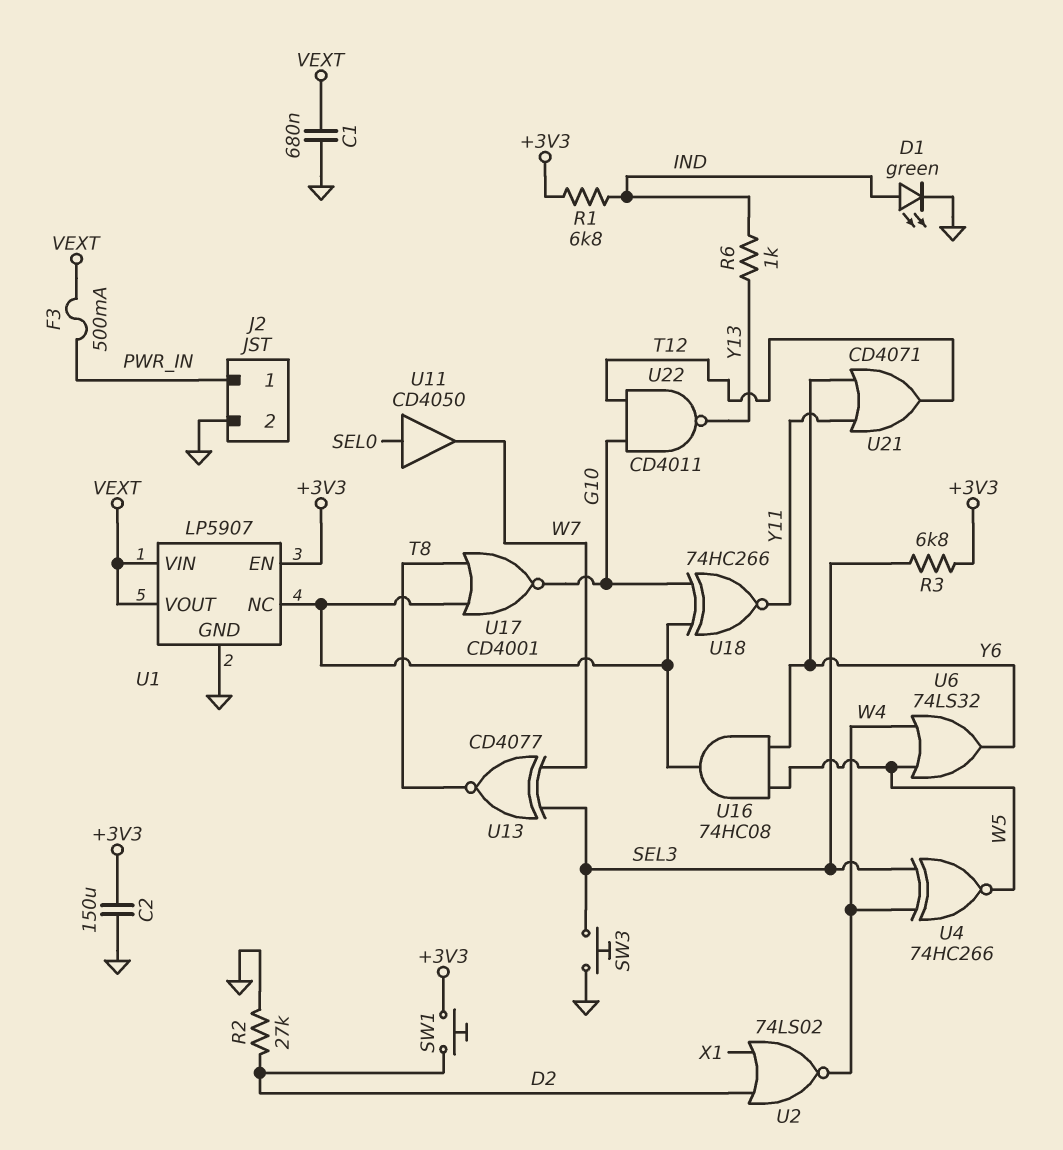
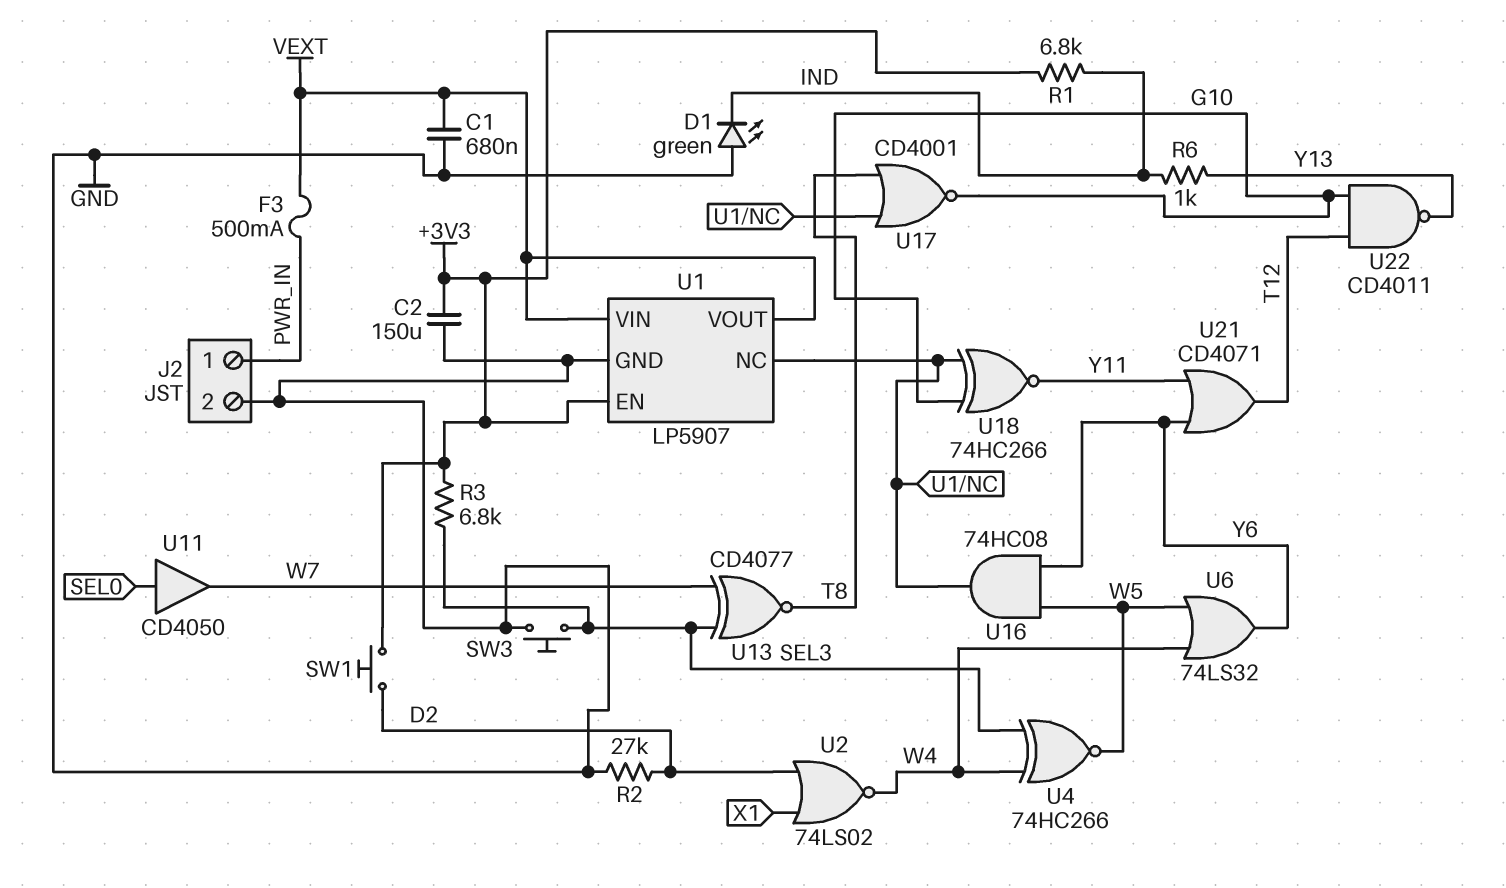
D1: LED green (A IND, K GND) -> LED green (A GND, K IND)

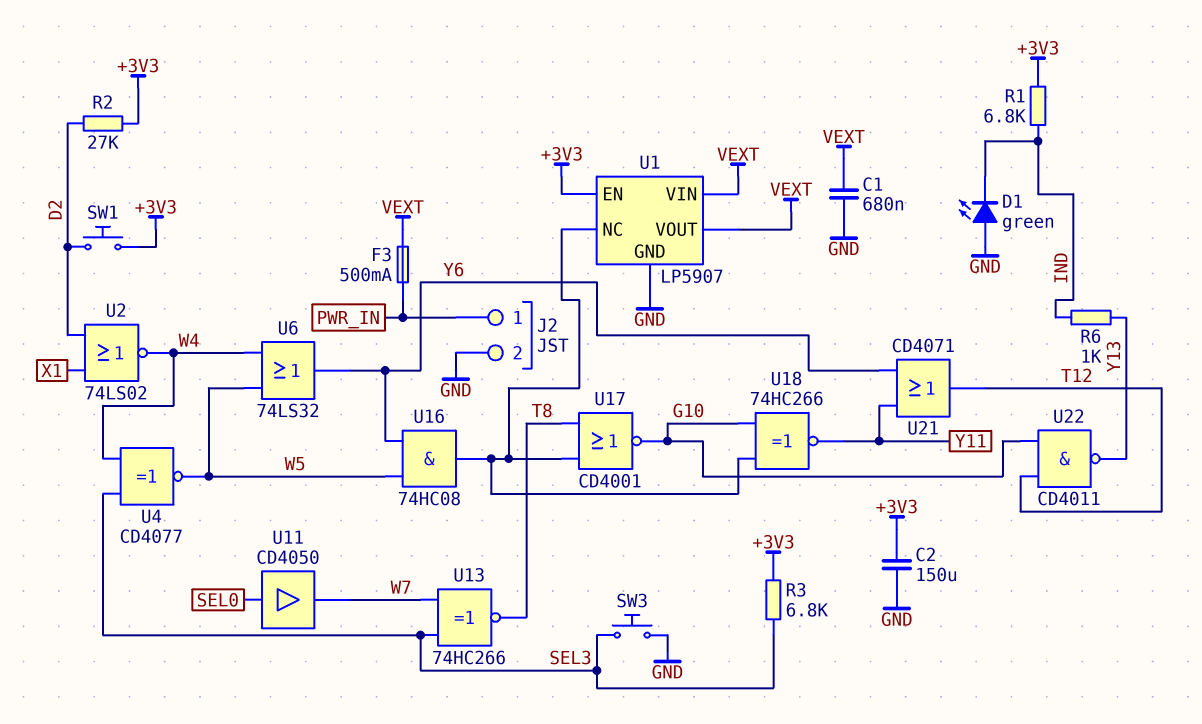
R2: 27k (D2, GND) -> 27k (+3V3, D2)
U4: XNOR 74HC266 (in SEL3, in W4, out W5) -> XNOR CD4077 (in SEL3, in W4, out W5)
U13: XNOR CD4077 (in SEL3, in W7, out T8) -> XNOR 74HC266 (in SEL3, in W7, out T8)

